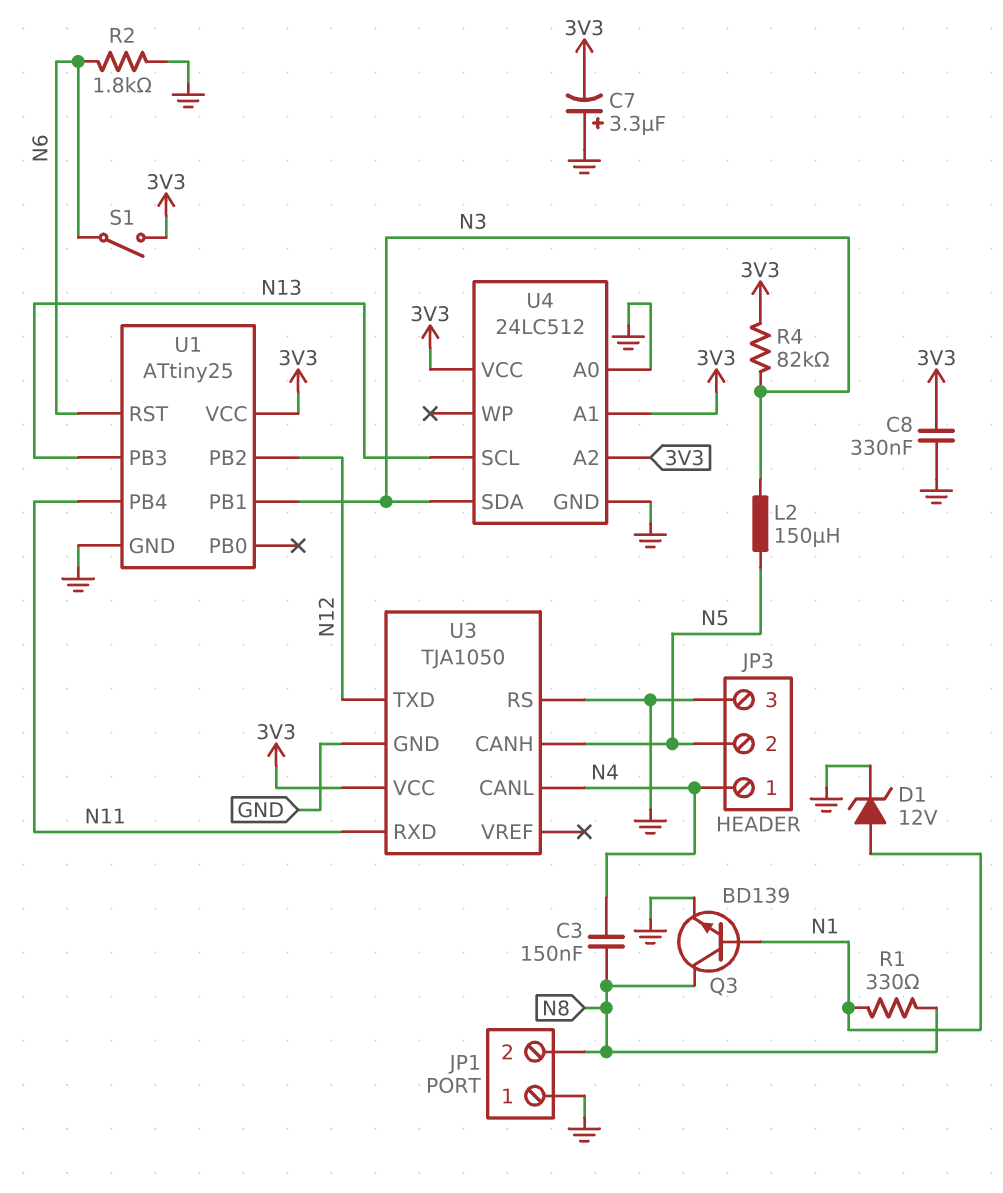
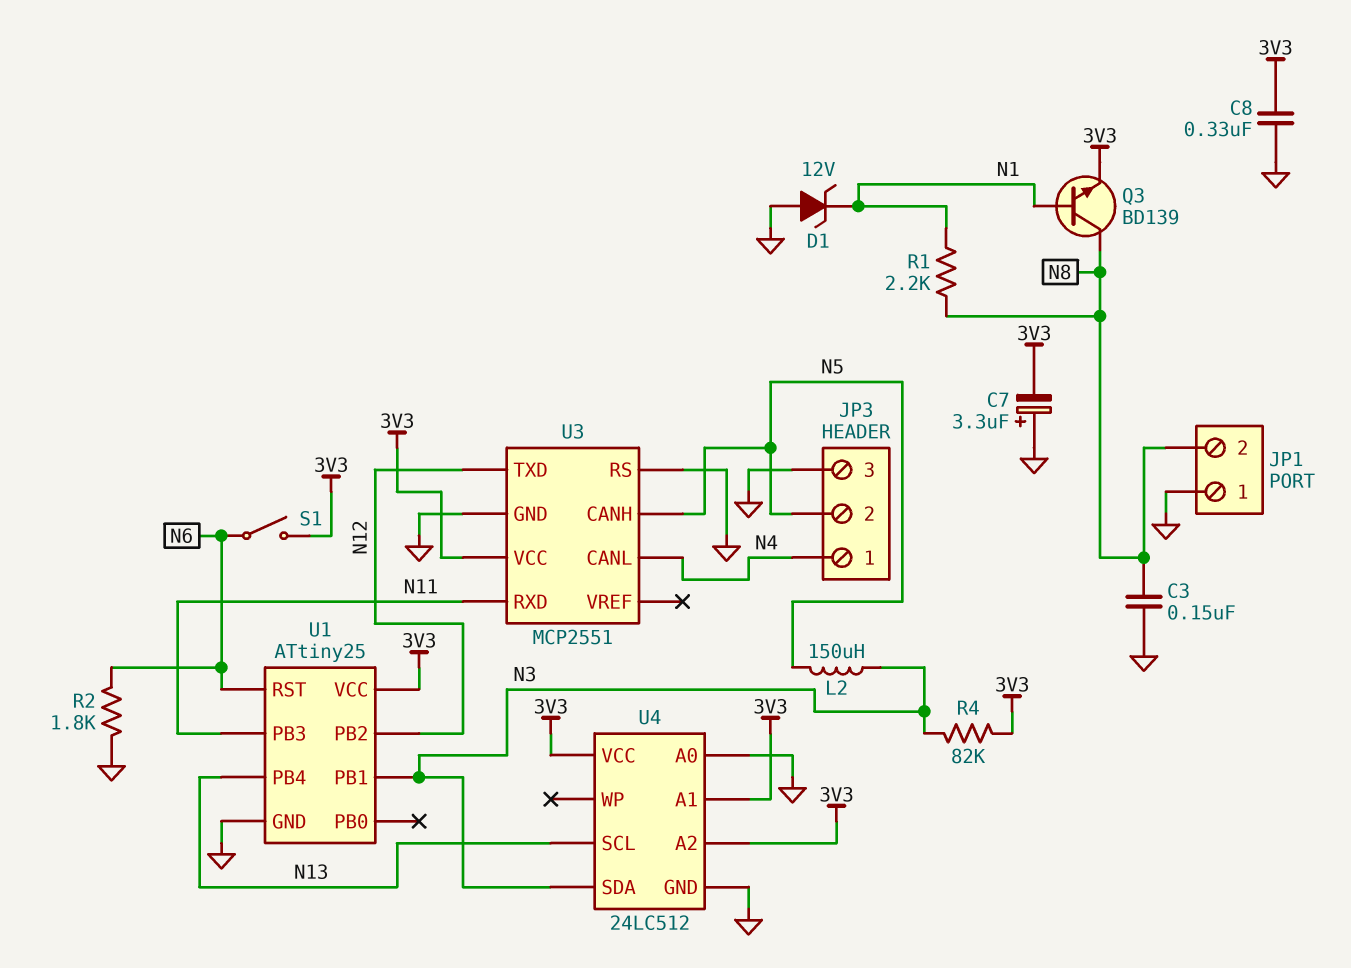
C3: 150nF (N4, N8) -> 150nF (GND, N8)
D1: zener 12V (A N1, K GND) -> zener 12V (A GND, K N1)
Q3: NPN BD139 (B N1, C N8, E GND) -> NPN BD139 (B N1, C N8, E 3V3)
R1: 330 (N1, N8) -> 2.2k (N1, N8)
U1 pin PB3: N13 -> N11
U1 pin PB4: N11 -> N13
U3: TJA1050 -> MCP2551

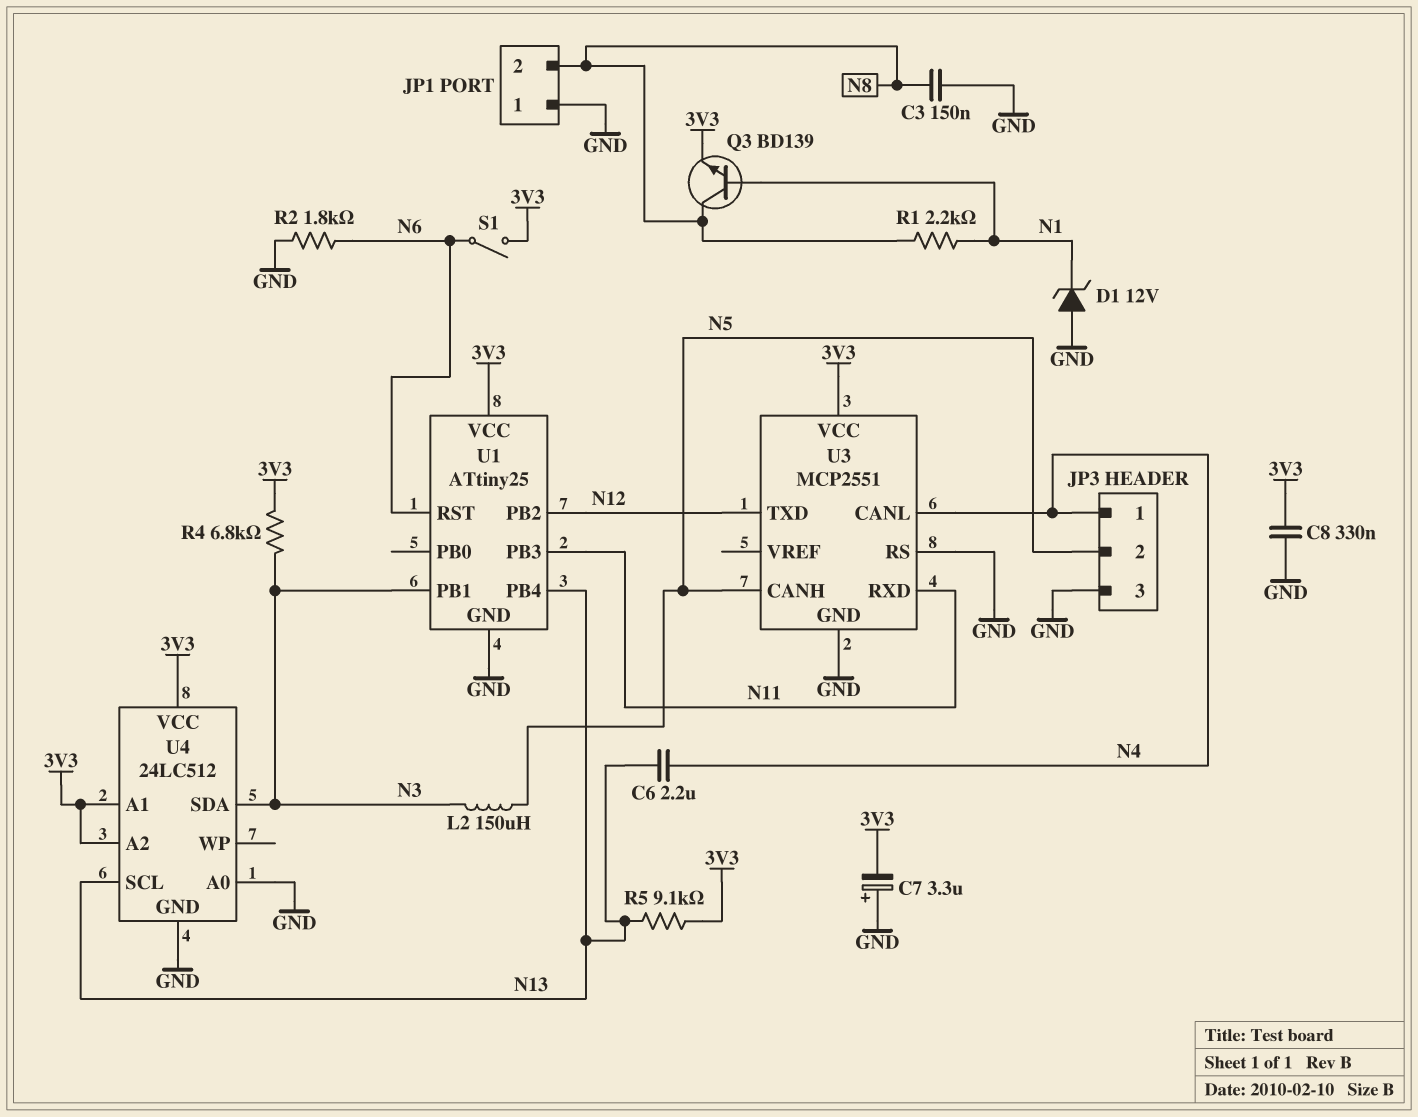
C6: none -> 2.2uF (N4, N13)
R4: 82k (3V3, N3) -> 6.8k (3V3, N3)
R5: none -> 9.1k (3V3, N13)

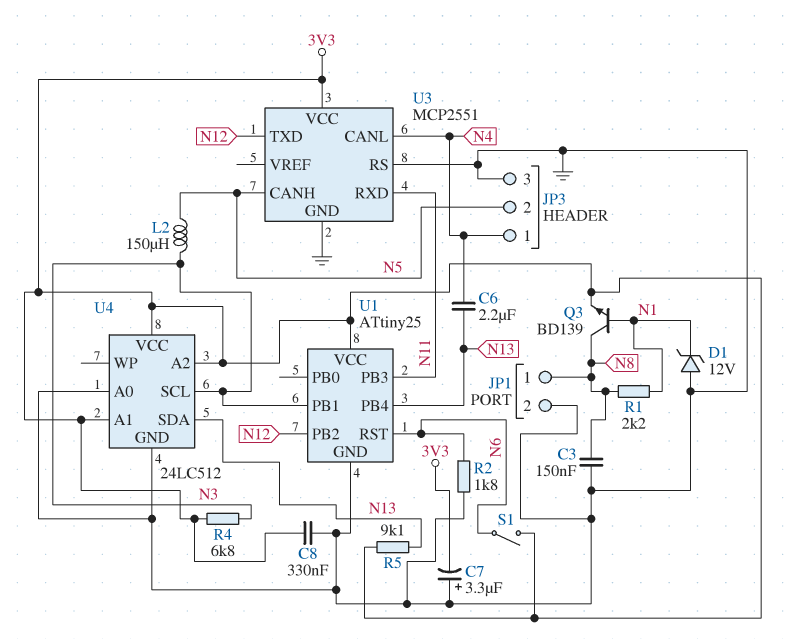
JP1 pin 1: GND -> N8
JP1 pin 2: N8 -> GND
U4 pin SCL: N13 -> N3
U4 pin SDA: N3 -> N13

